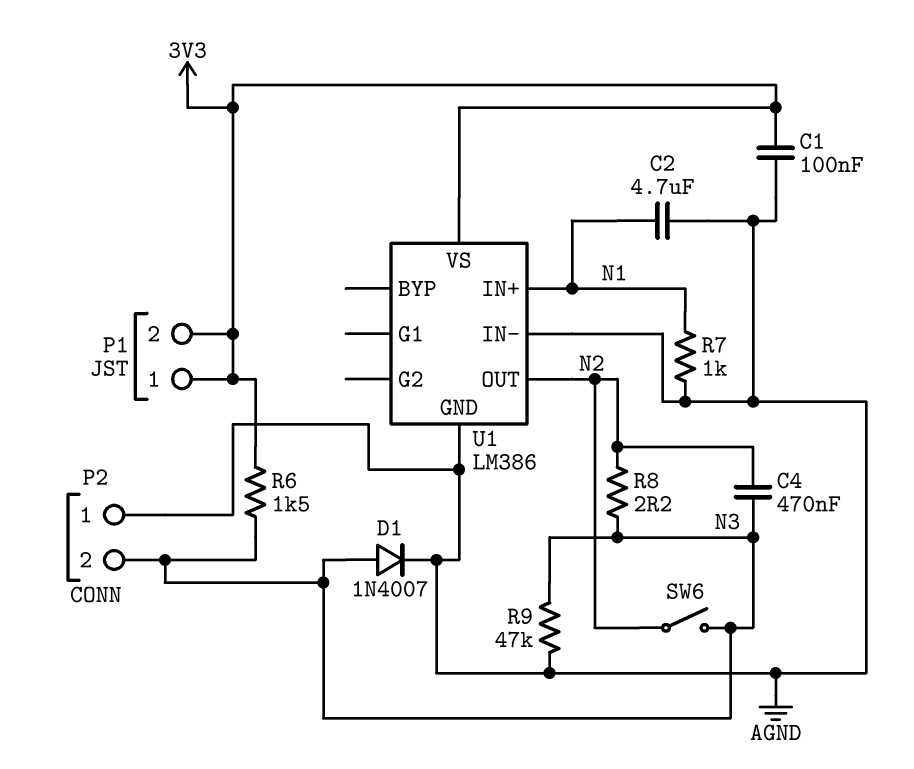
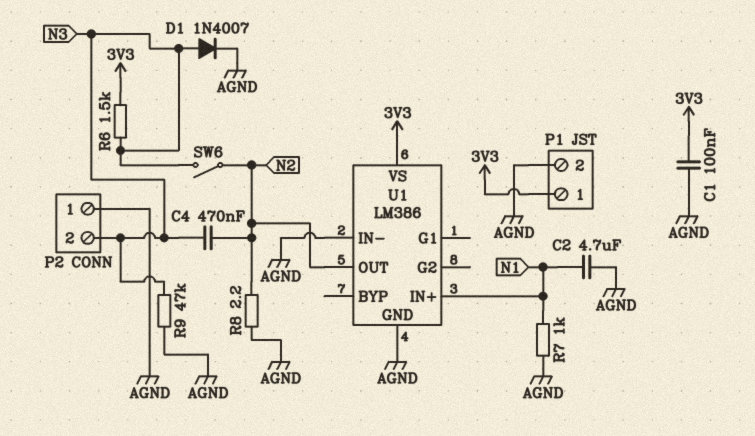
P1 pin 2: 3V3 -> AGND
R8: 2.2 (N2, N3) -> 2.2 (AGND, N2)

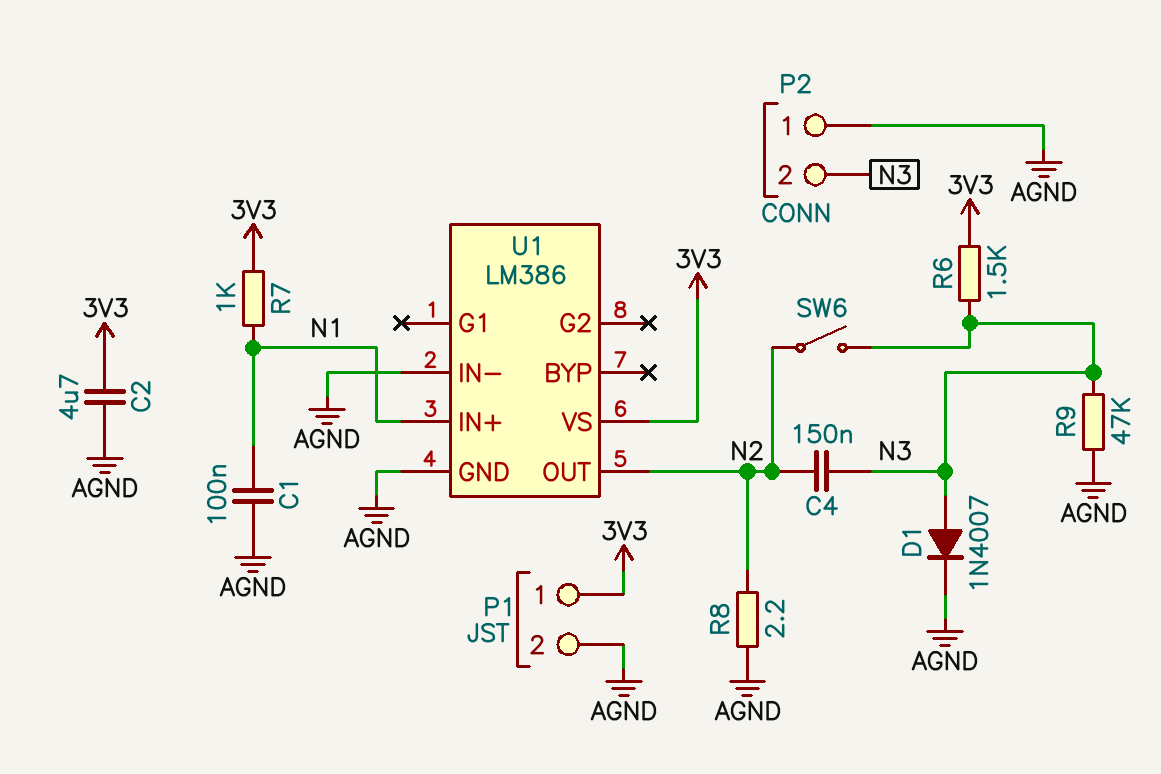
C1: 100nF (3V3, AGND) -> 100nF (AGND, N1)
C2: 4.7uF (AGND, N1) -> 4.7uF (3V3, AGND)
C4: 470nF (N2, N3) -> 150nF (N2, N3)
R7: 1k (AGND, N1) -> 1k (3V3, N1)

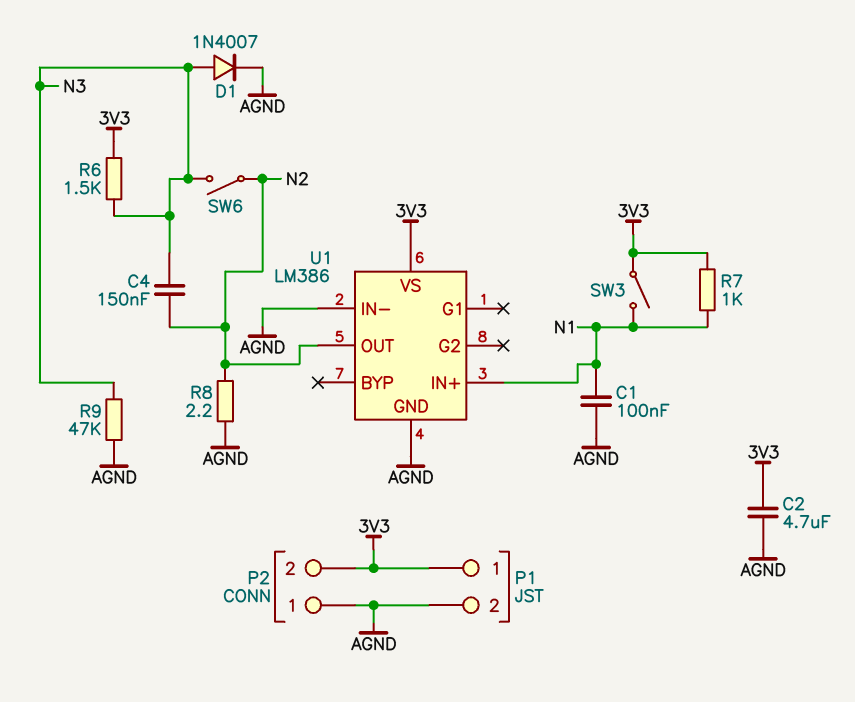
P2 pin 2: N3 -> 3V3
SW3: none -> switch (3V3, N1)

